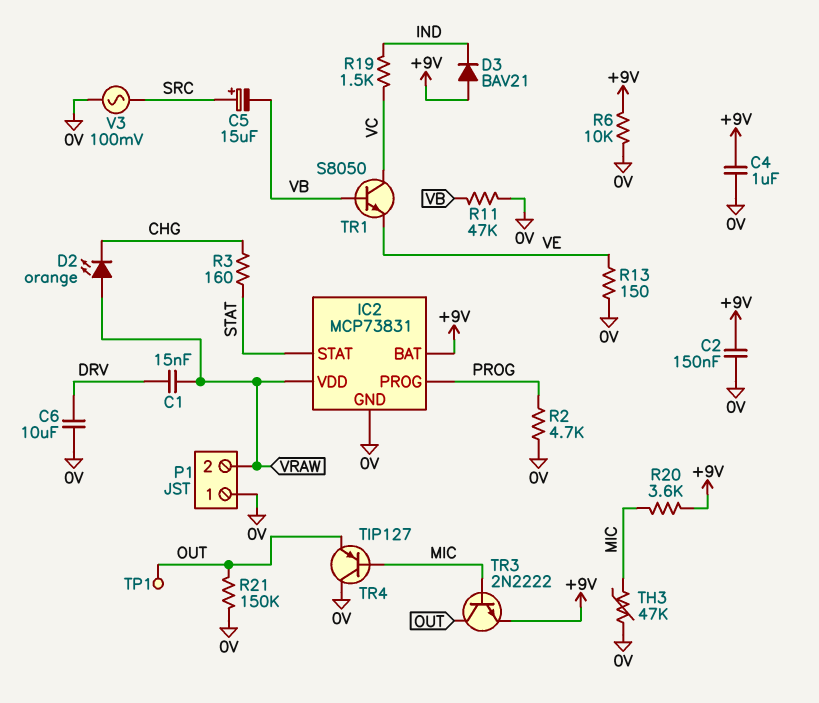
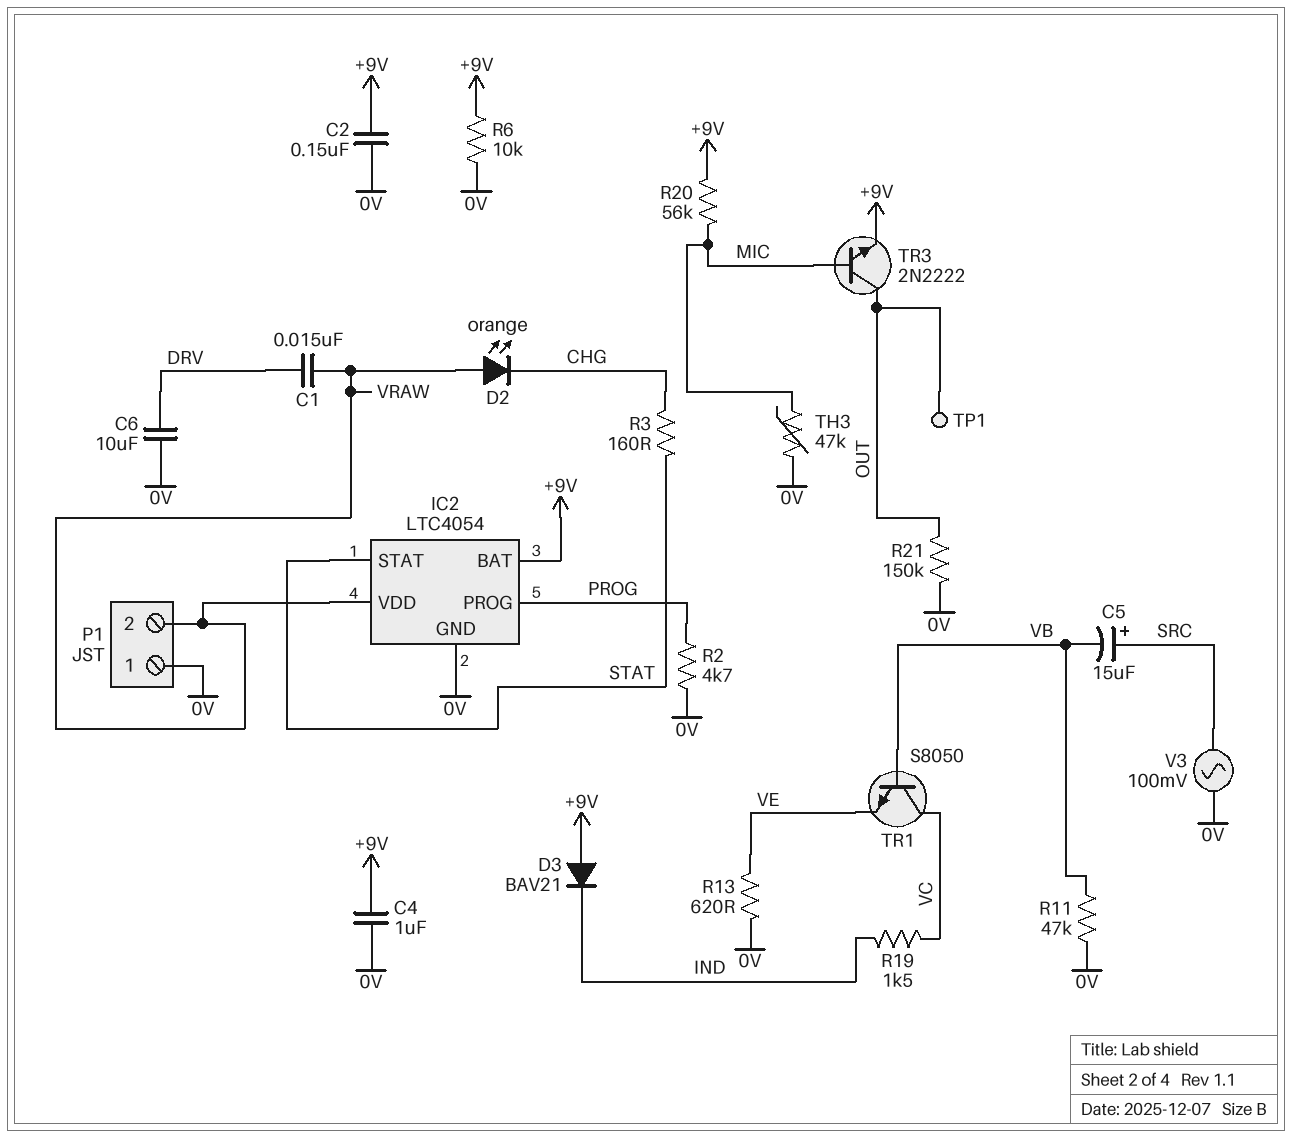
IC2: MCP73831 -> LTC4054
R13: 150 (0V, VE) -> 620 (0V, VE)
R20: 3.6k (+9V, MIC) -> 56k (+9V, MIC)
TR4: PNP TIP127 (B MIC, C 0V, E OUT) -> none

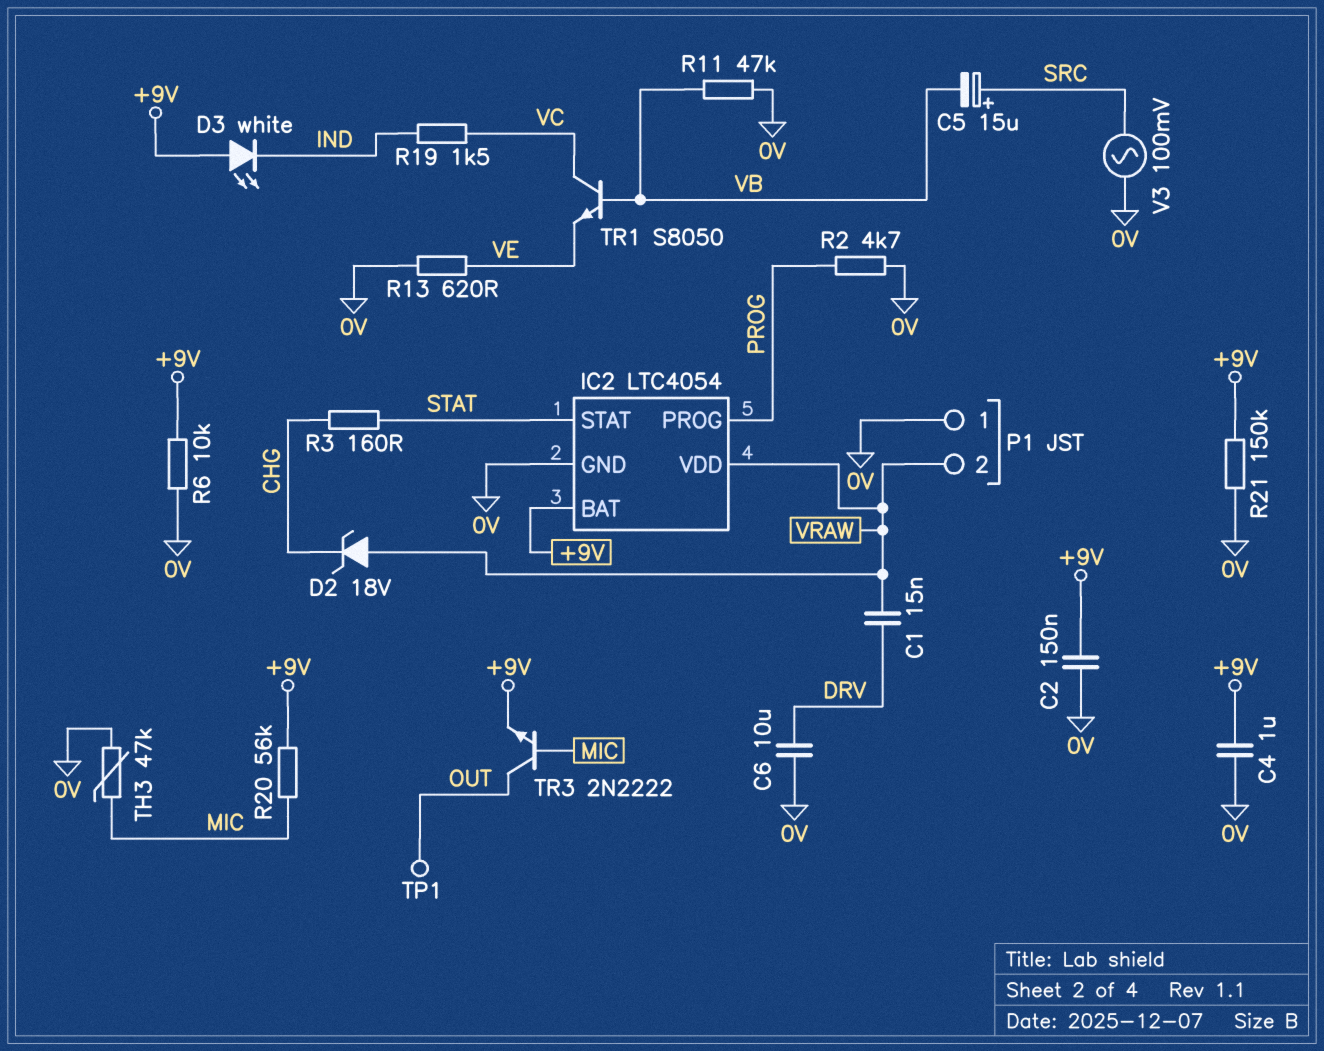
D2: LED orange (A VRAW, K CHG) -> zener 18V (A VRAW, K CHG)
D3: diode BAV21 (A +9V, K IND) -> LED white (A +9V, K IND)
R21: 150k (0V, OUT) -> 150k (+9V, 0V)

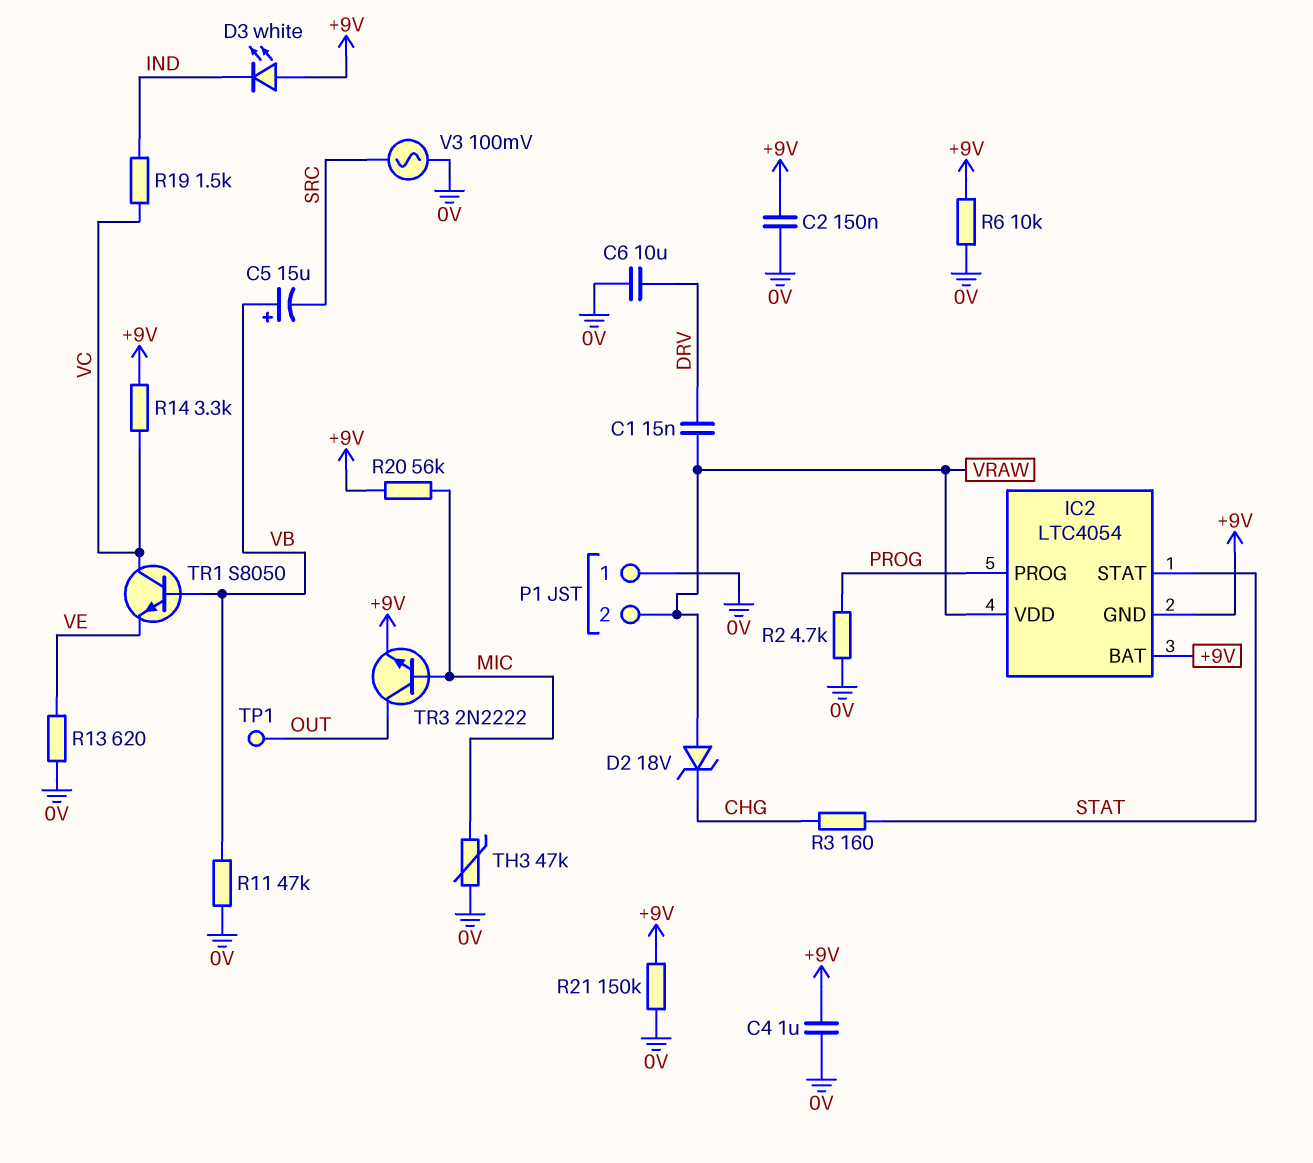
C5: 15uF (plus SRC, minus VB) -> 15uF (plus VB, minus SRC)
IC2 pin GND: 0V -> +9V
R14: none -> 3.3k (+9V, VC)

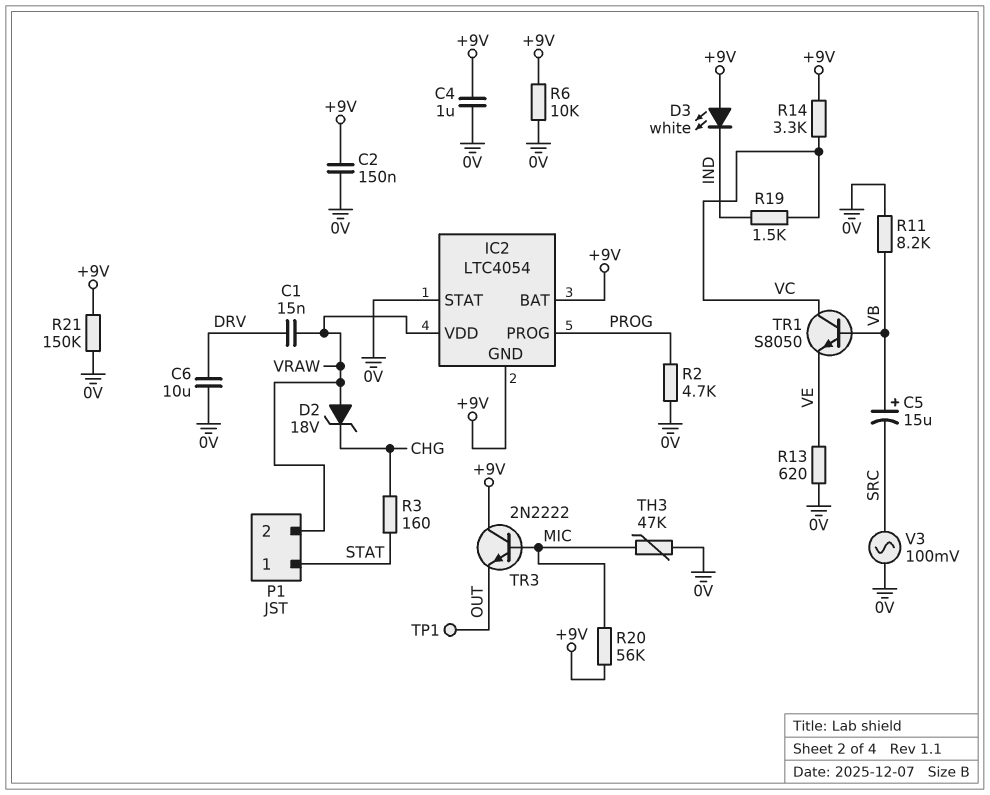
IC2 pin STAT: STAT -> 0V
P1 pin 1: 0V -> STAT
R11: 47k (0V, VB) -> 8.2k (0V, VB)
TR3: NPN 2N2222 (B MIC, C OUT, E +9V) -> NPN 2N2222 (B MIC, C +9V, E OUT)

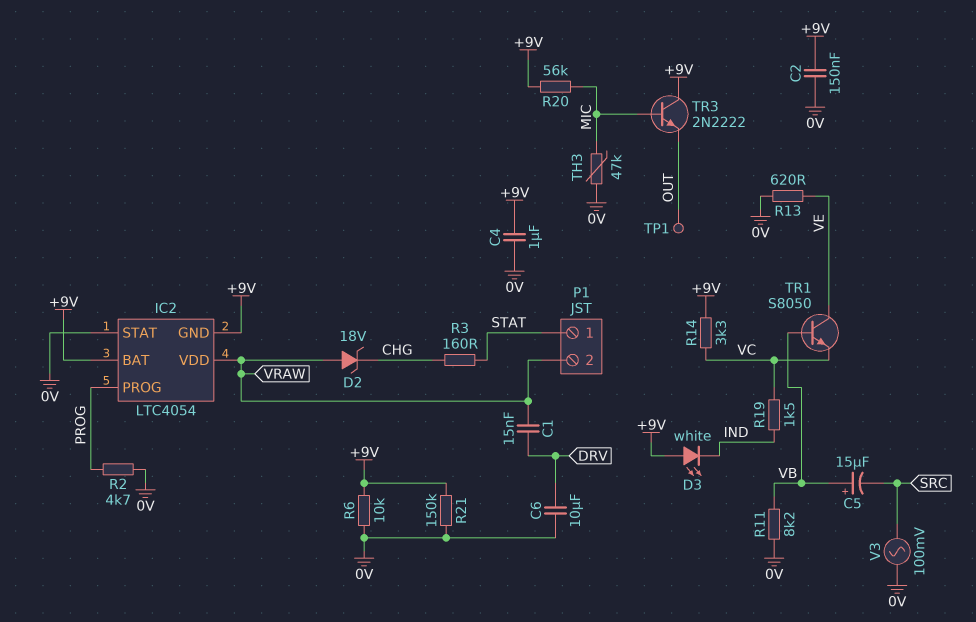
TR1: NPN S8050 (B VB, C VC, E VE) -> NPN S8050 (B VB, C VE, E VC)

